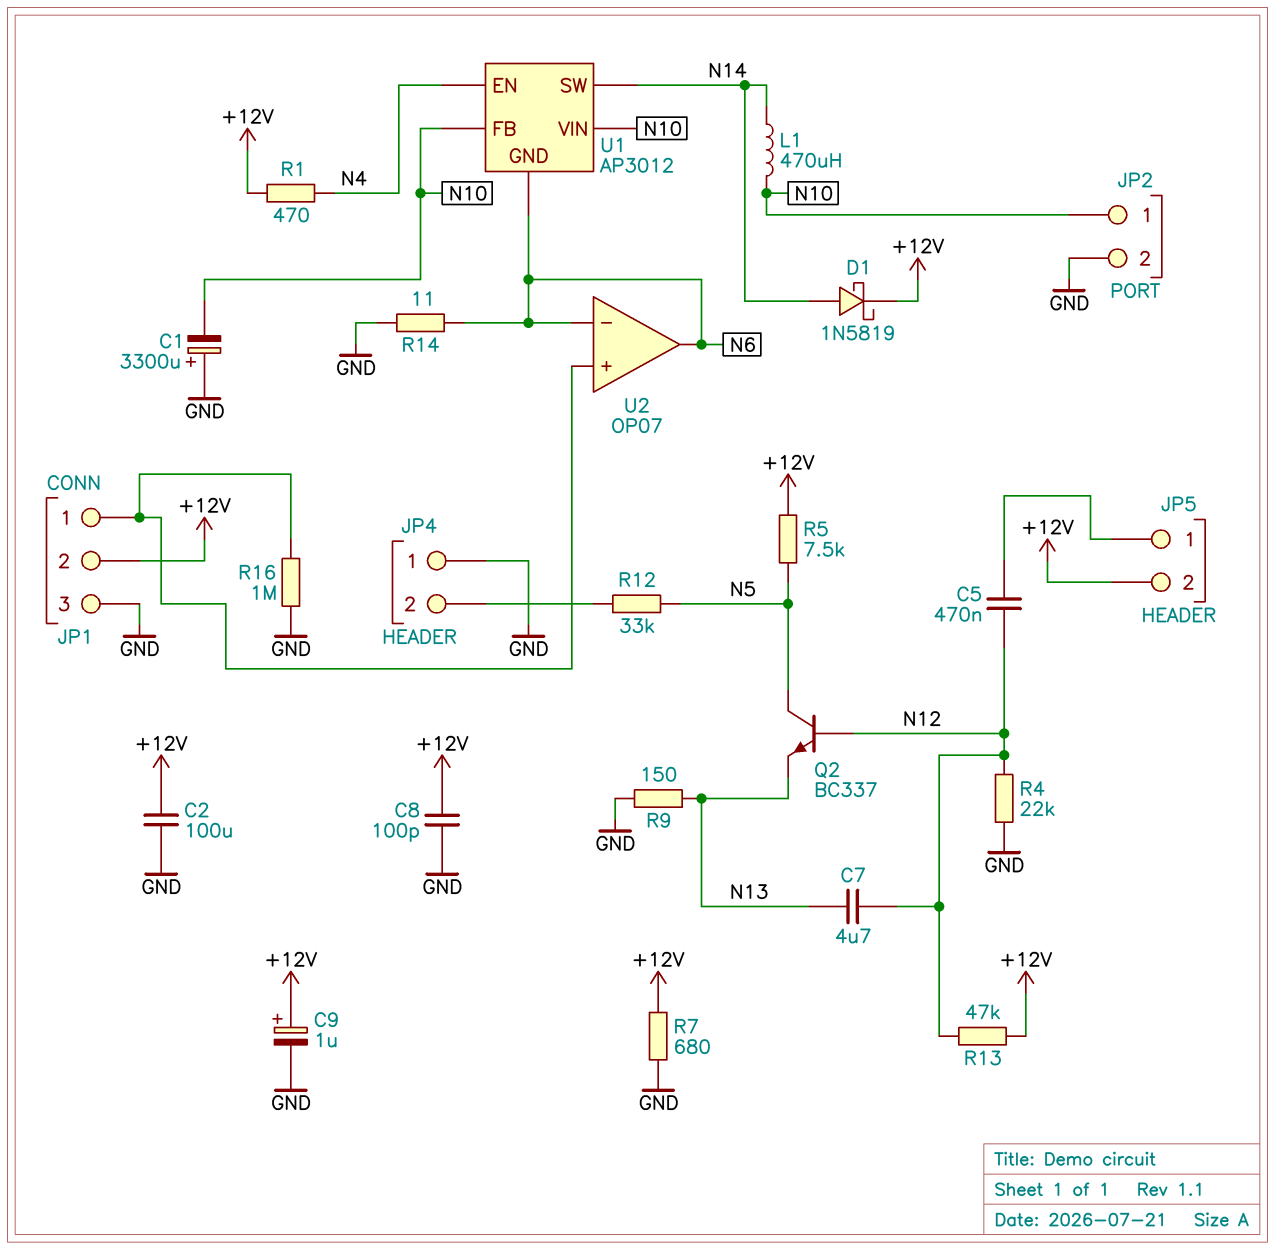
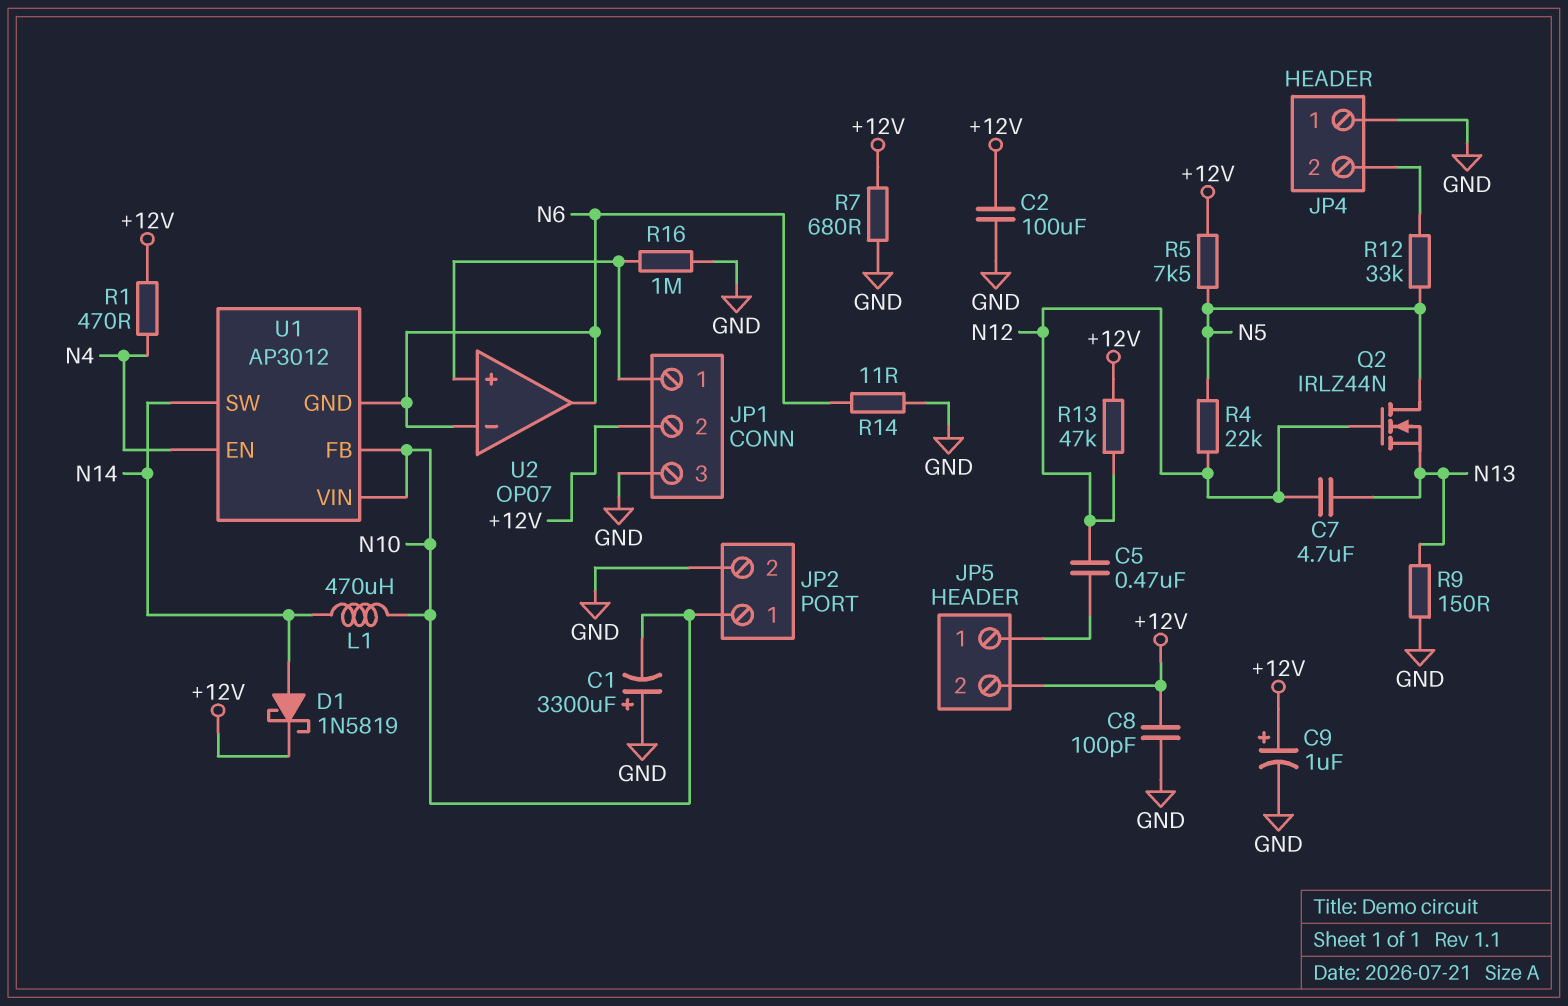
Q2: NPN BC337 (B N12, C N5, E N13) -> NMOS IRLZ44N (G N12, D N5, S N13)
R4: 22k (GND, N12) -> 22k (N5, N12)

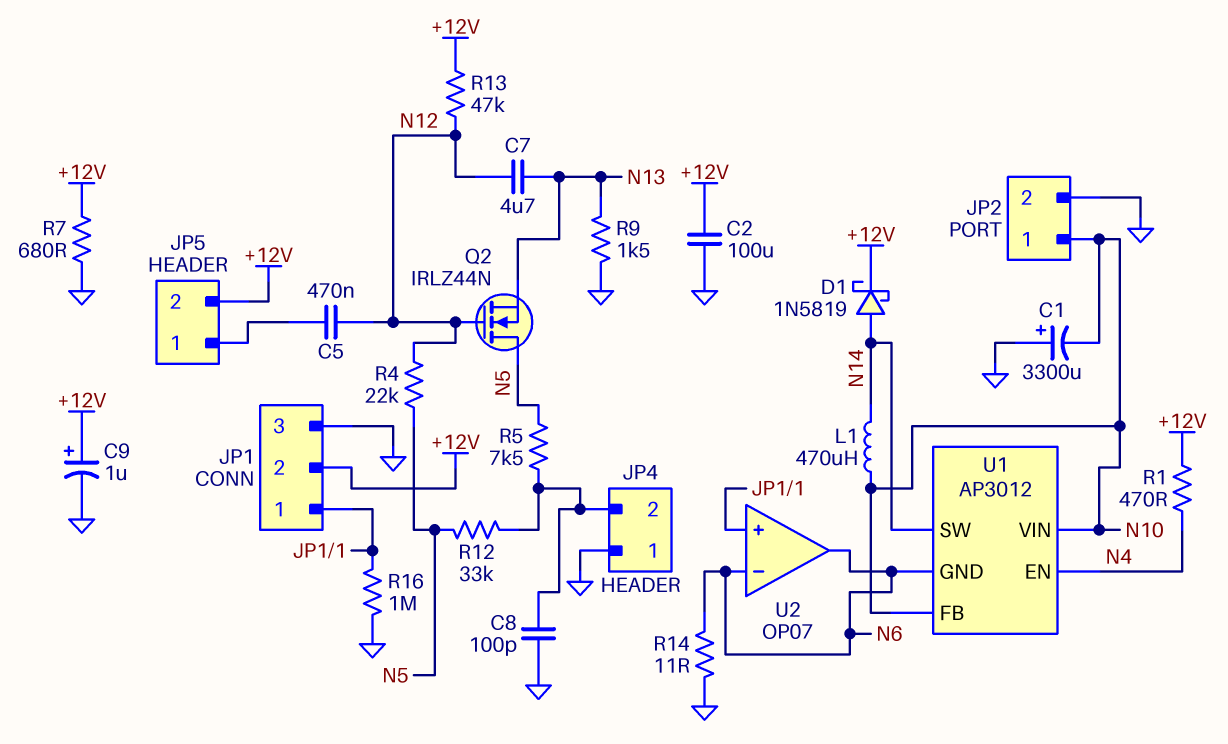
C8: 100pF (+12V, GND) -> 100pF (GND, JP4/2)
R5: 7.5k (+12V, N5) -> 7.5k (JP4/2, N5)
R9: 150 (GND, N13) -> 1.5k (GND, N13)

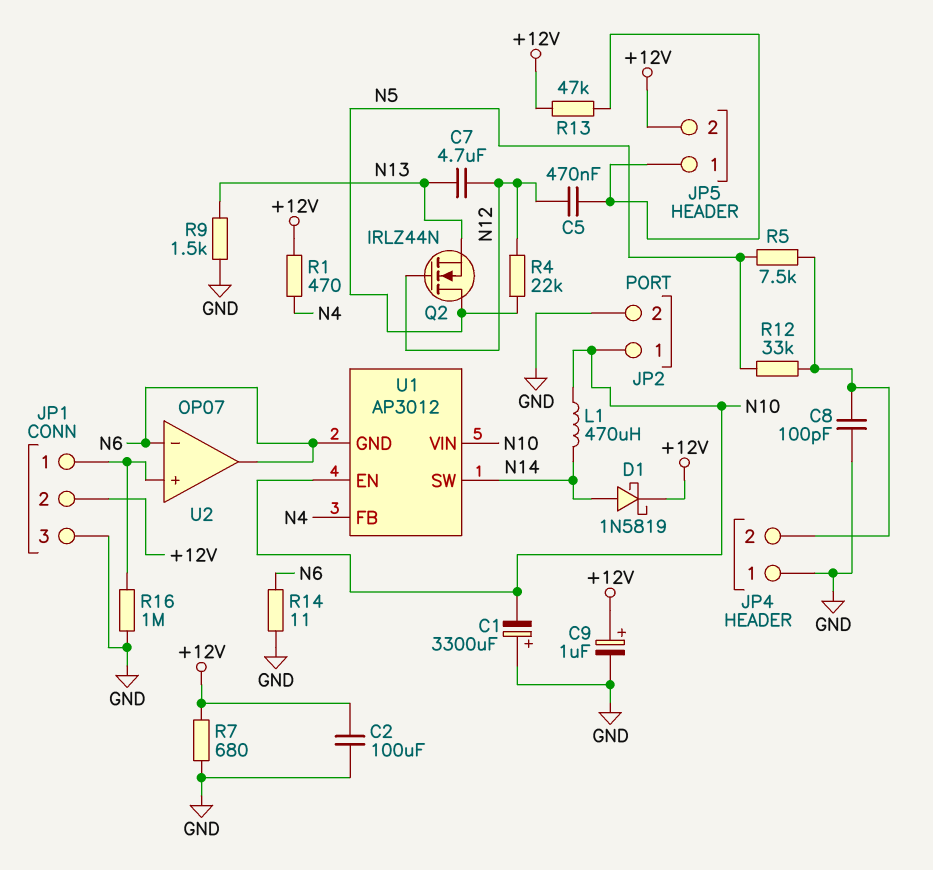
R13: 47k (+12V, N12) -> 47k (+12V, JP5/1)
U1 pin EN: N4 -> N10
U1 pin FB: N10 -> N4

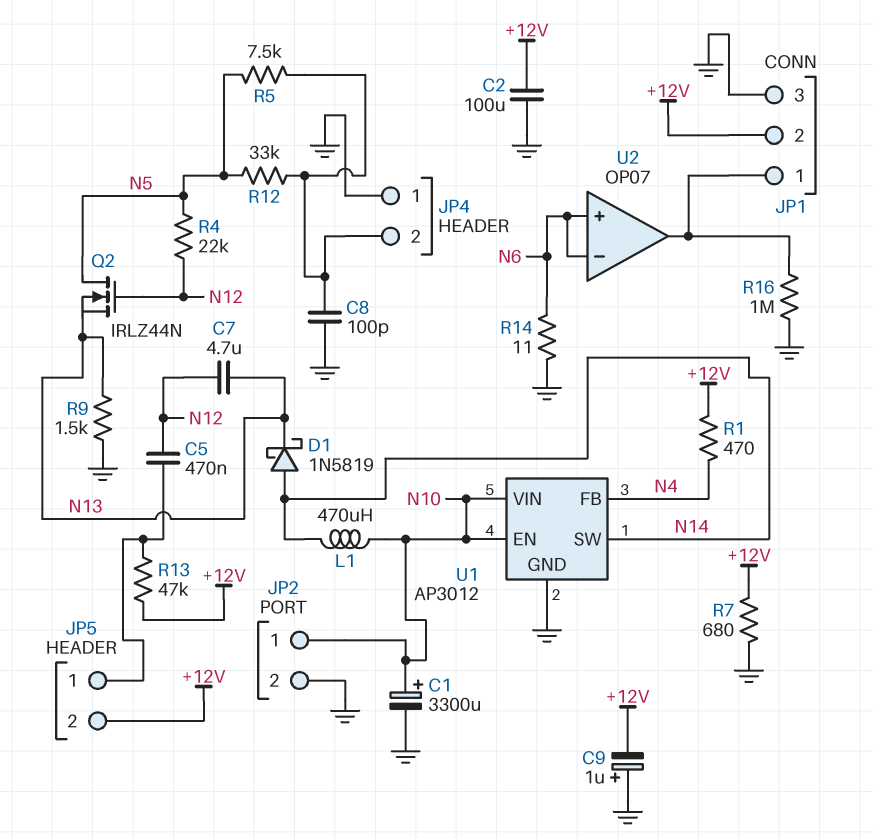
C1: 3300uF (plus GND, minus N10) -> 3300uF (plus N10, minus GND)
C9: 1uF (plus +12V, minus GND) -> 1uF (plus GND, minus +12V)
D1: schottky 1N5819 (A N14, K +12V) -> schottky 1N5819 (A N14, K N13)
U1 pin GND: N6 -> GND
U2 pin in+: JP1/1 -> N6
U2 pin out: N6 -> JP1/1

